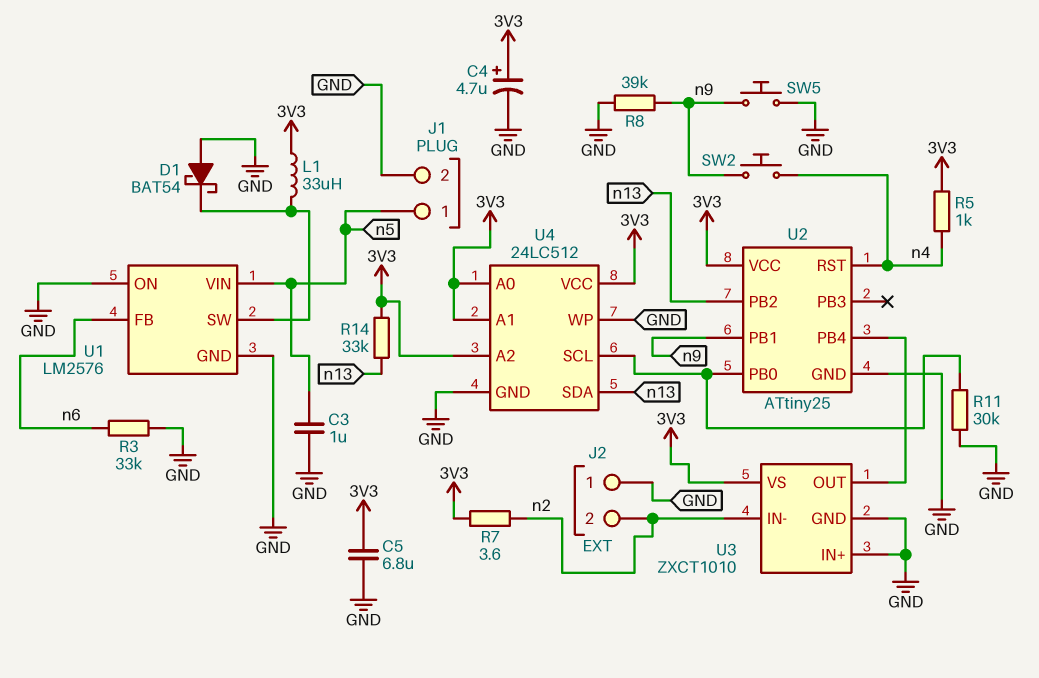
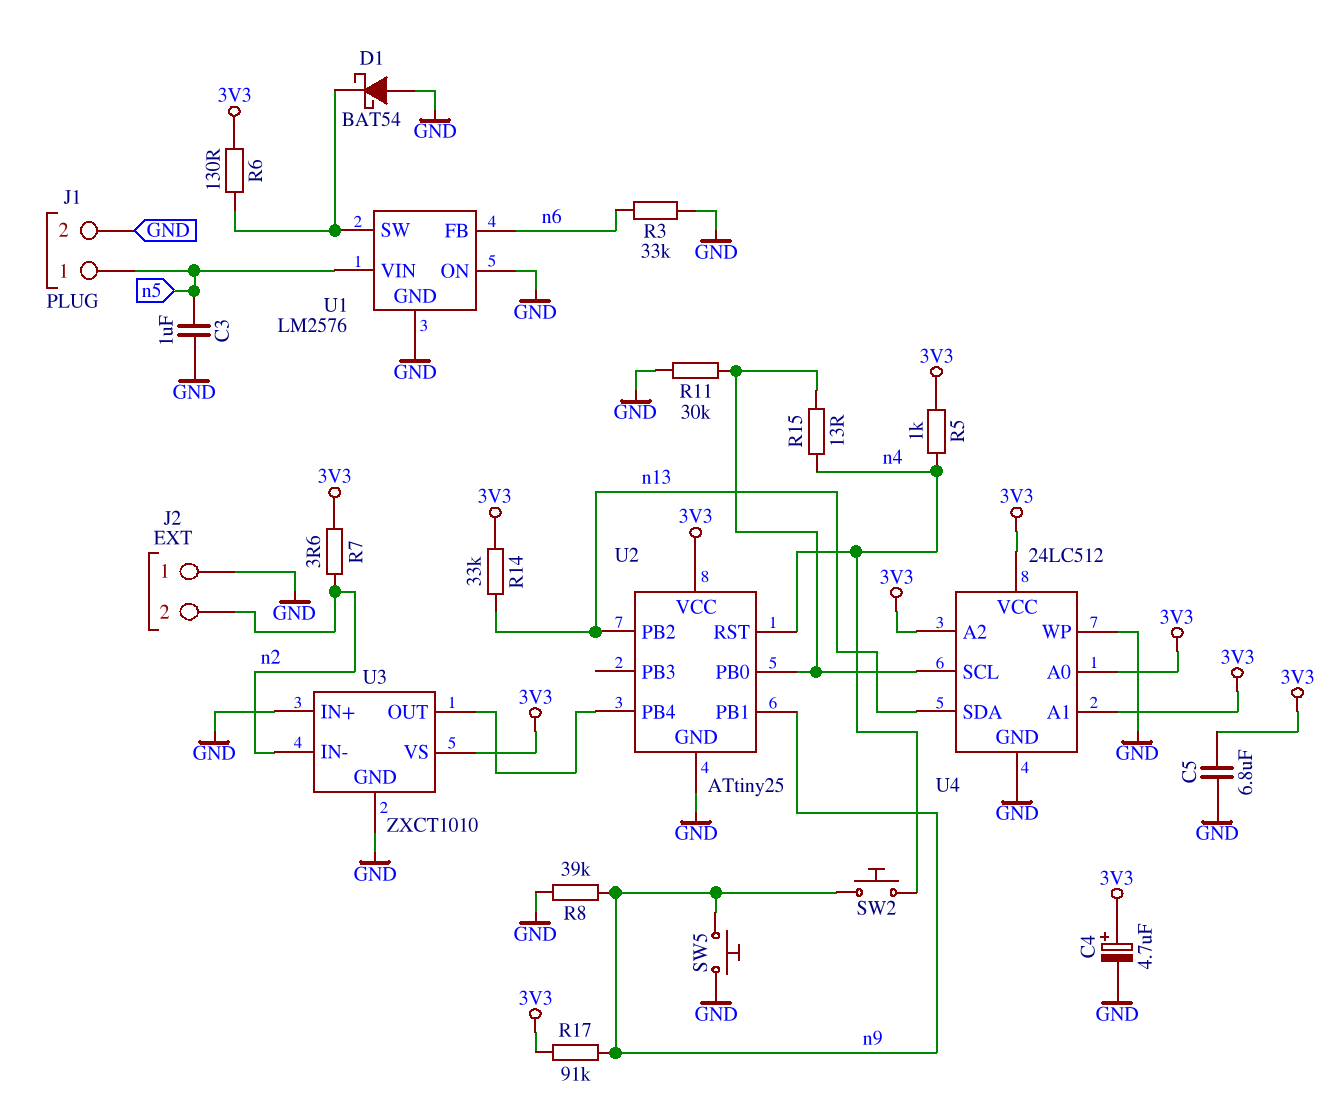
L1: 33uH (3V3, U1/SW) -> none
R6: none -> 130 (3V3, U1/SW)
R15: none -> 13 (U2/PB0, n4)
R17: none -> 91k (3V3, n9)

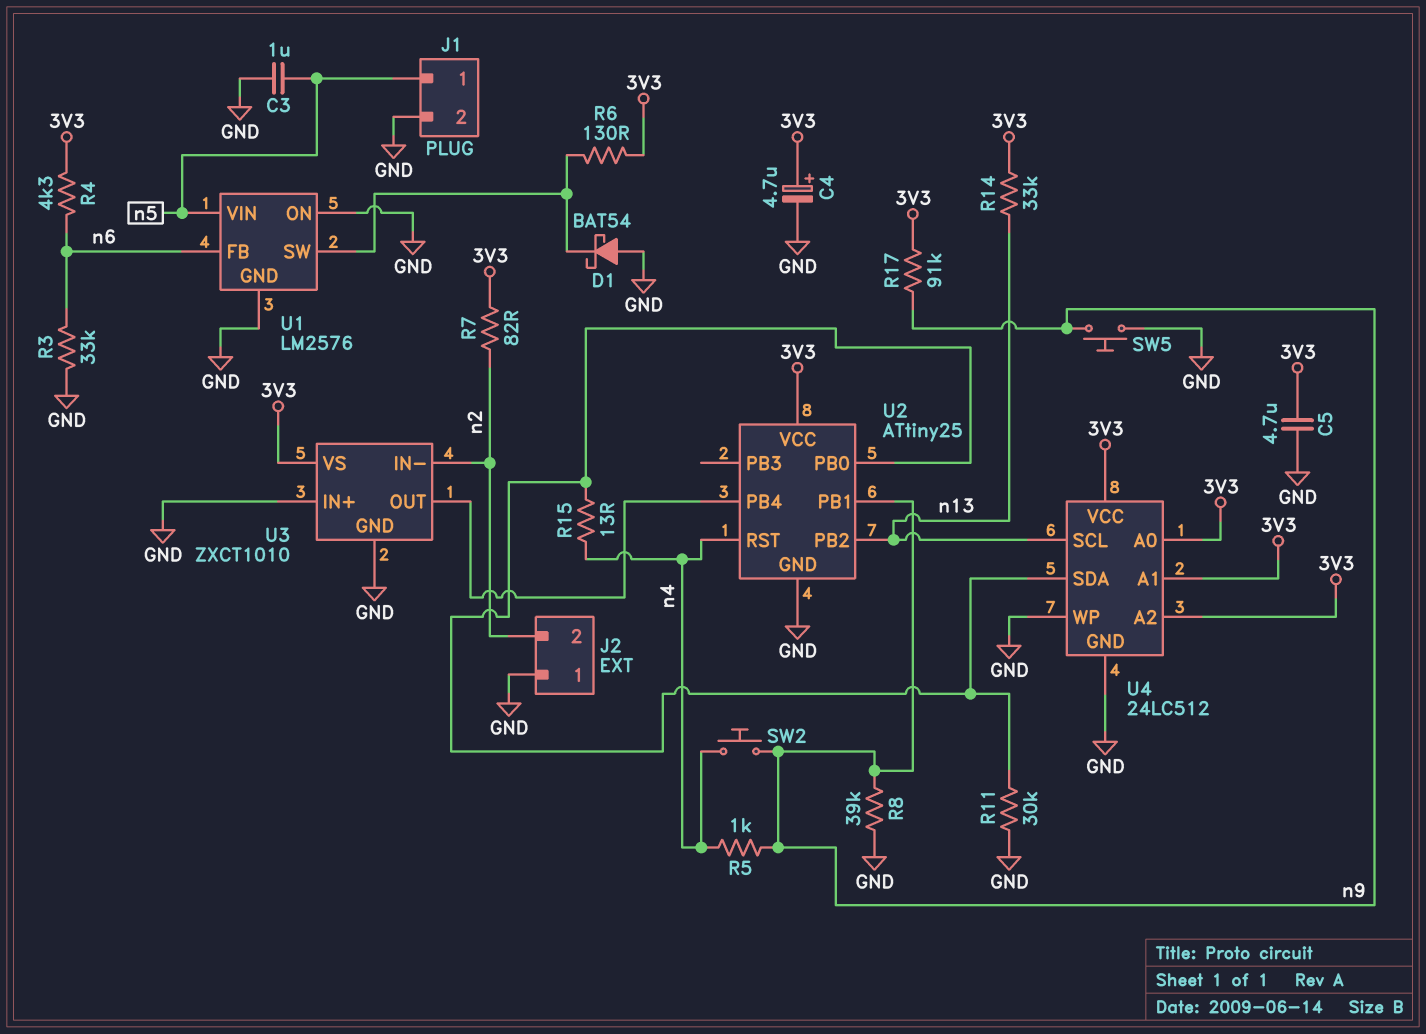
C5: 6.8uF (3V3, GND) -> 4.7uF (3V3, GND)
R4: none -> 4.3k (3V3, n6)
R5: 1k (3V3, n4) -> 1k (n4, n9)
R7: 3.6 (3V3, n2) -> 82 (3V3, n2)
U4 pin SCL: U2/PB0 -> n13
U4 pin SDA: n13 -> U2/PB0

